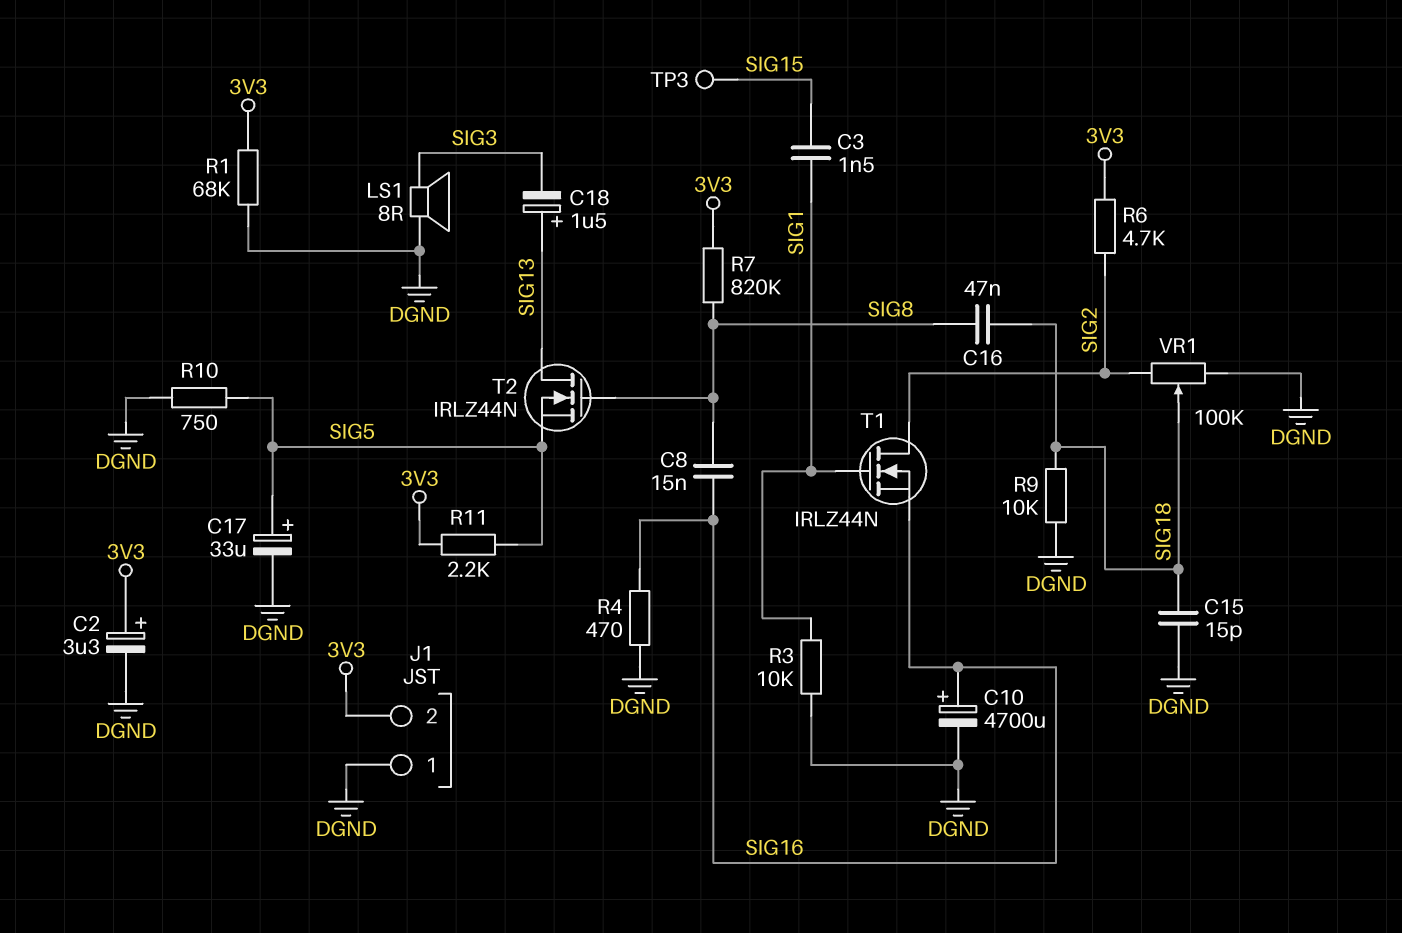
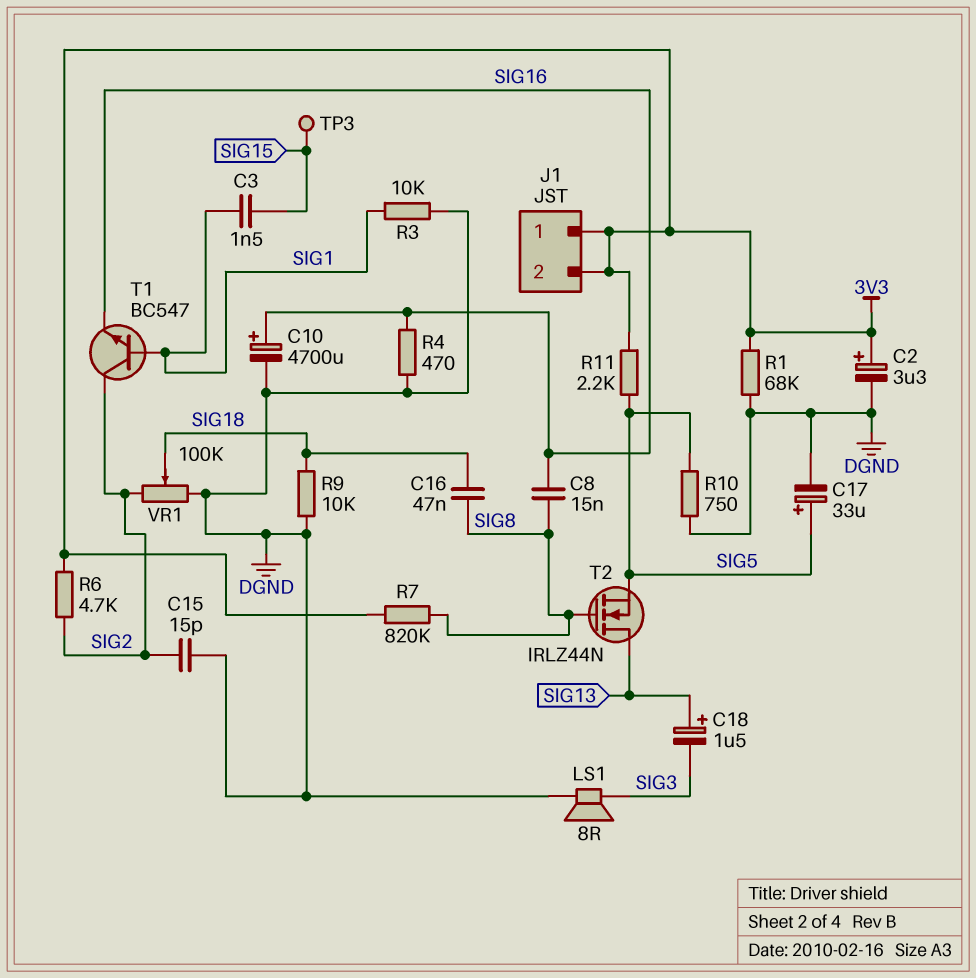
C15: 15pF (DGND, SIG18) -> 15pF (DGND, SIG2)
J1 pin 1: DGND -> 3V3
T1: NMOS IRLZ44N (G SIG1, D SIG2, S SIG16) -> NPN BC547 (B SIG1, C SIG2, E SIG16)

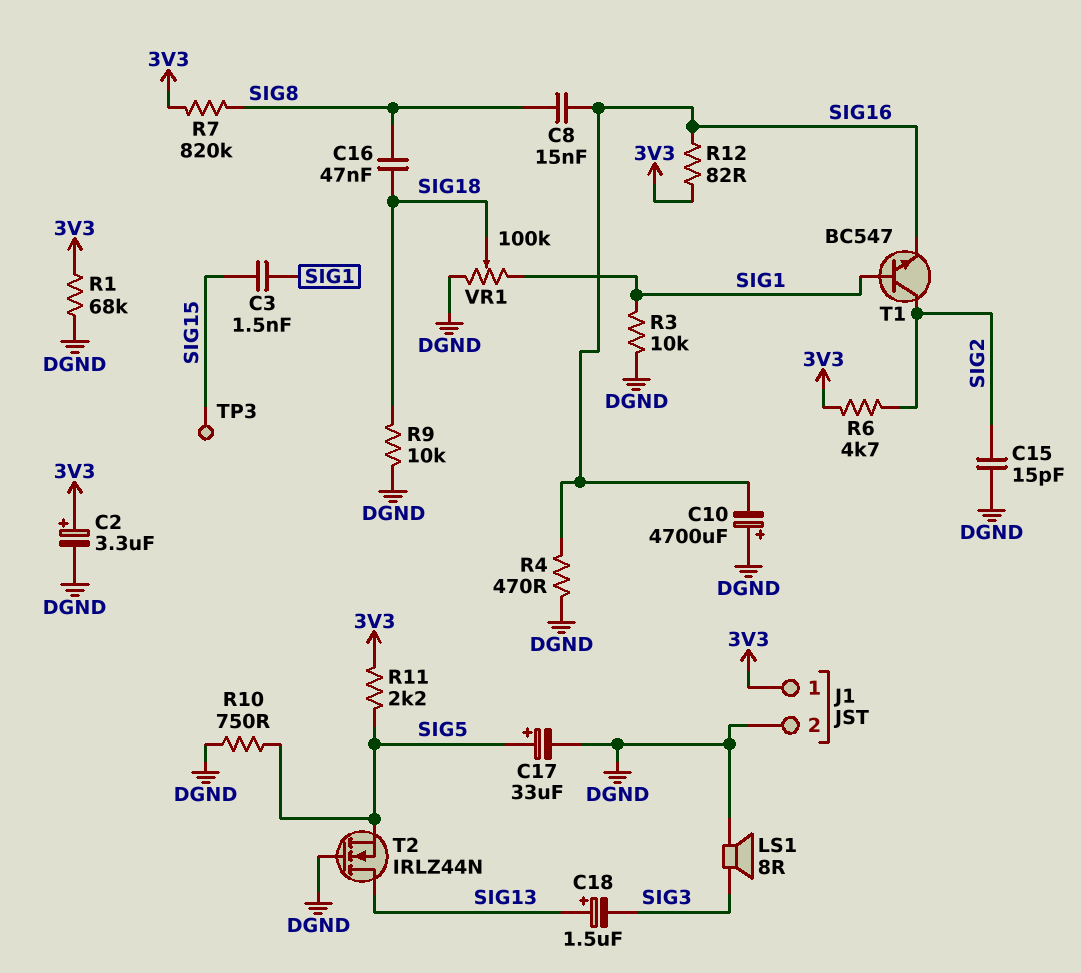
C10: 4700uF (plus SIG16, minus DGND) -> 4700uF (plus DGND, minus SIG16)
J1 pin 2: 3V3 -> DGND
R12: none -> 82 (3V3, SIG16)
T2: NMOS IRLZ44N (G SIG8, D SIG13, S SIG5) -> NMOS IRLZ44N (G DGND, D SIG13, S SIG5)
VR1: 100k (DGND, SIG2, wiper SIG18) -> 100k (DGND, SIG1, wiper SIG18)

